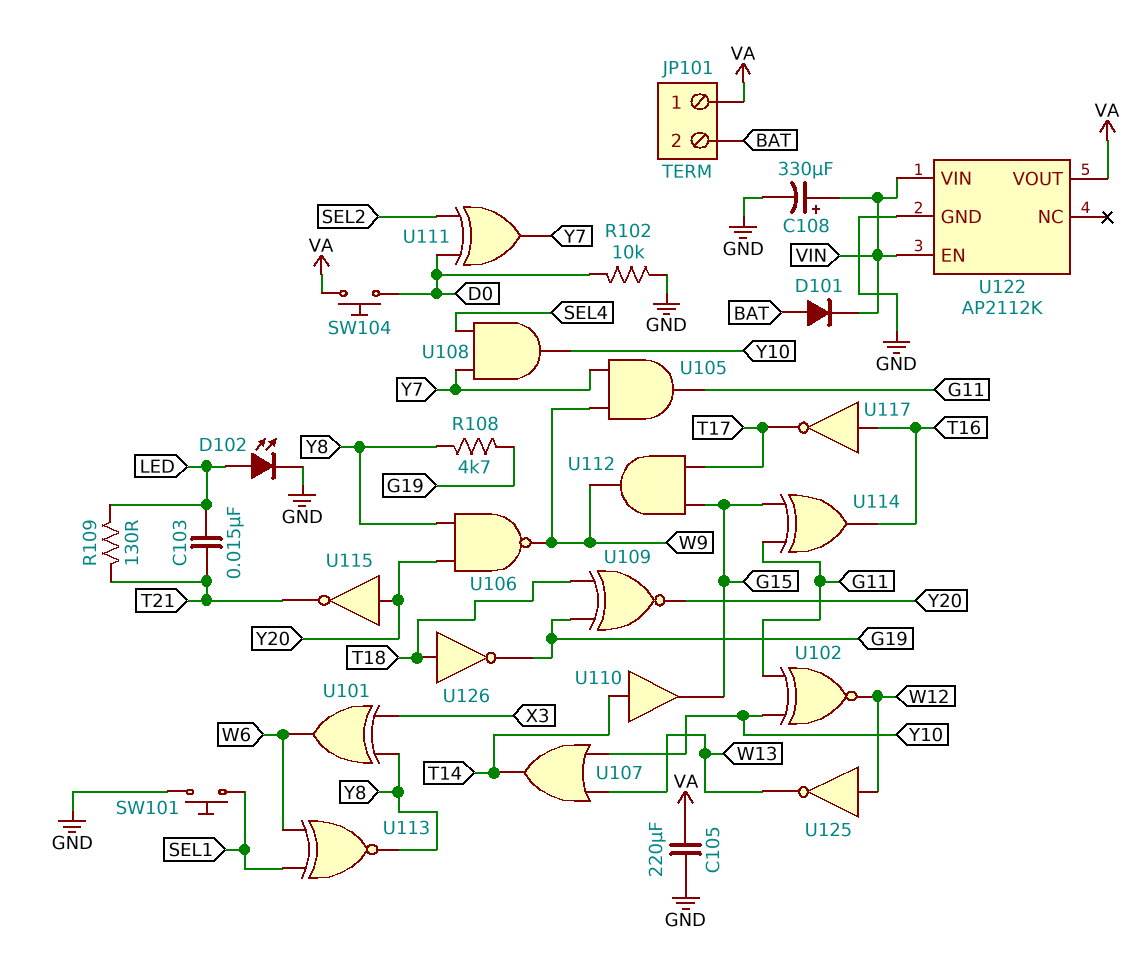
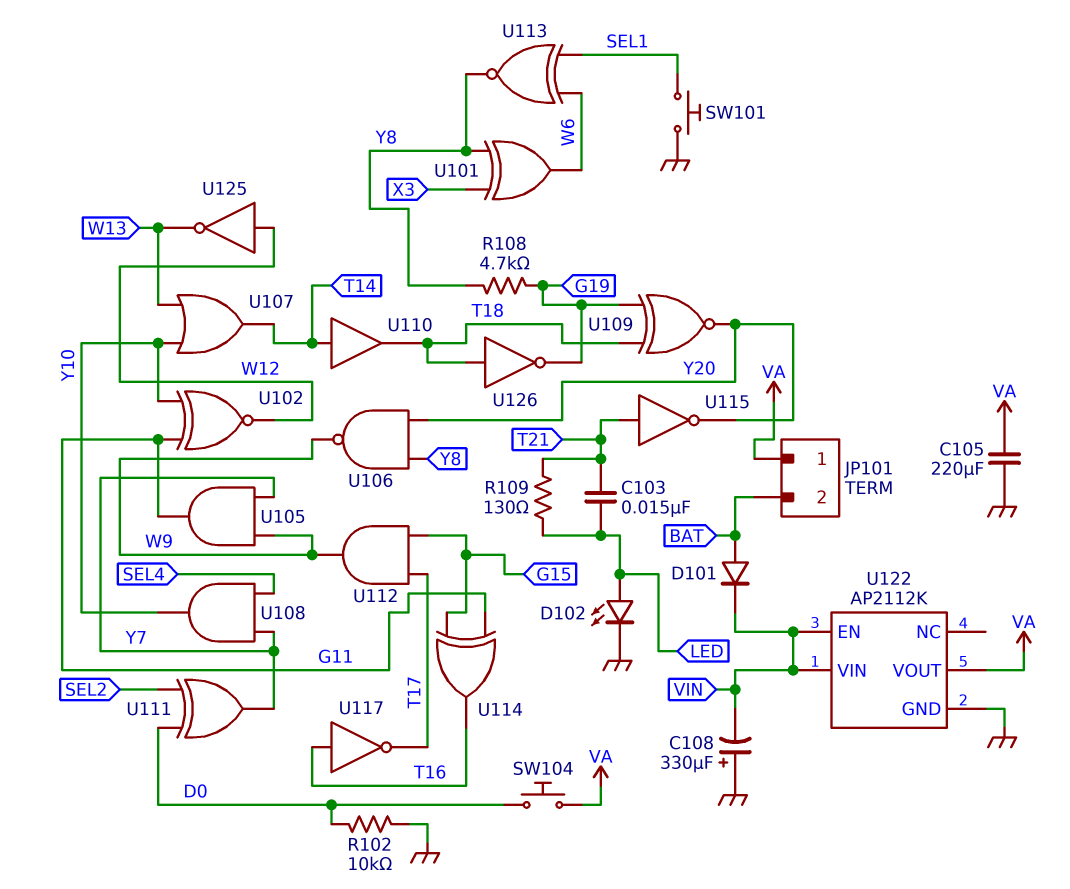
C108: 330uF (plus VIN, minus GND) -> 330uF (plus GND, minus VIN)
U110: buffer (in T14, out G15) -> buffer (in T14, out T18)
U115: NOT (in Y20, out T21) -> NOT (in T21, out Y20)

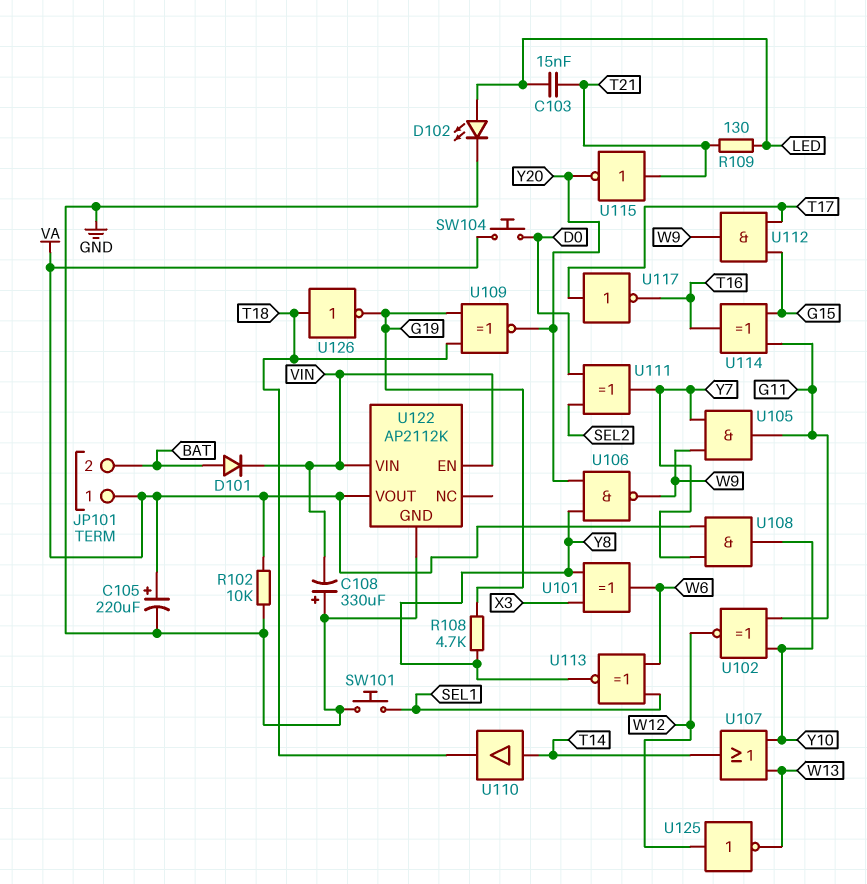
C105: 220uF (GND, VA) -> 220uF (plus VA, minus GND)
R102: 10k (D0, GND) -> 10k (GND, VA)
U108: AND (in SEL4, in Y7, out Y10) -> AND (in VA, in Y7, out Y10)
U117: NOT (in T16, out T17) -> NOT (in T17, out T16)

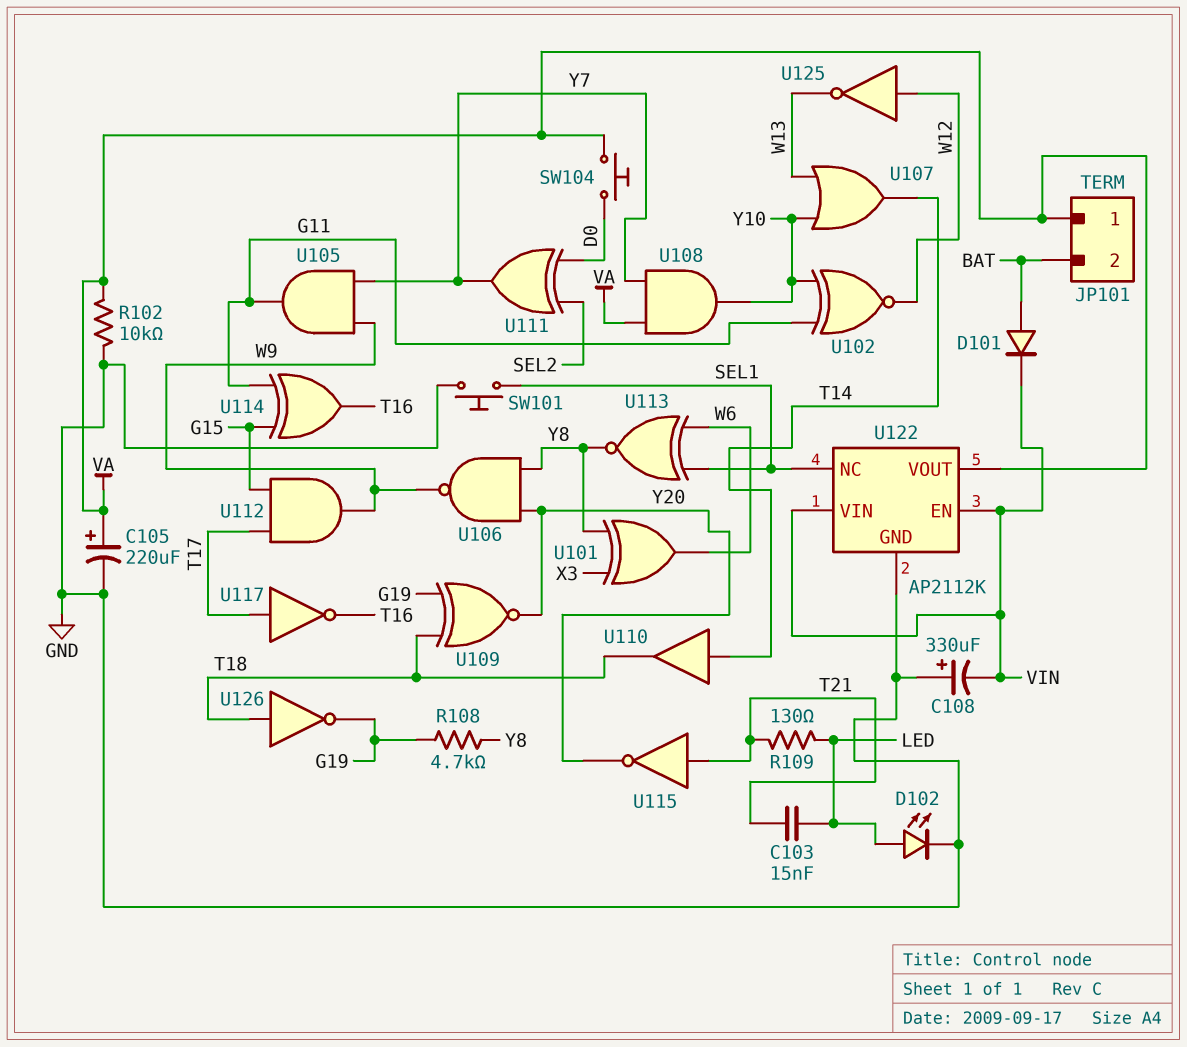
U122 pin NC: none -> SEL1

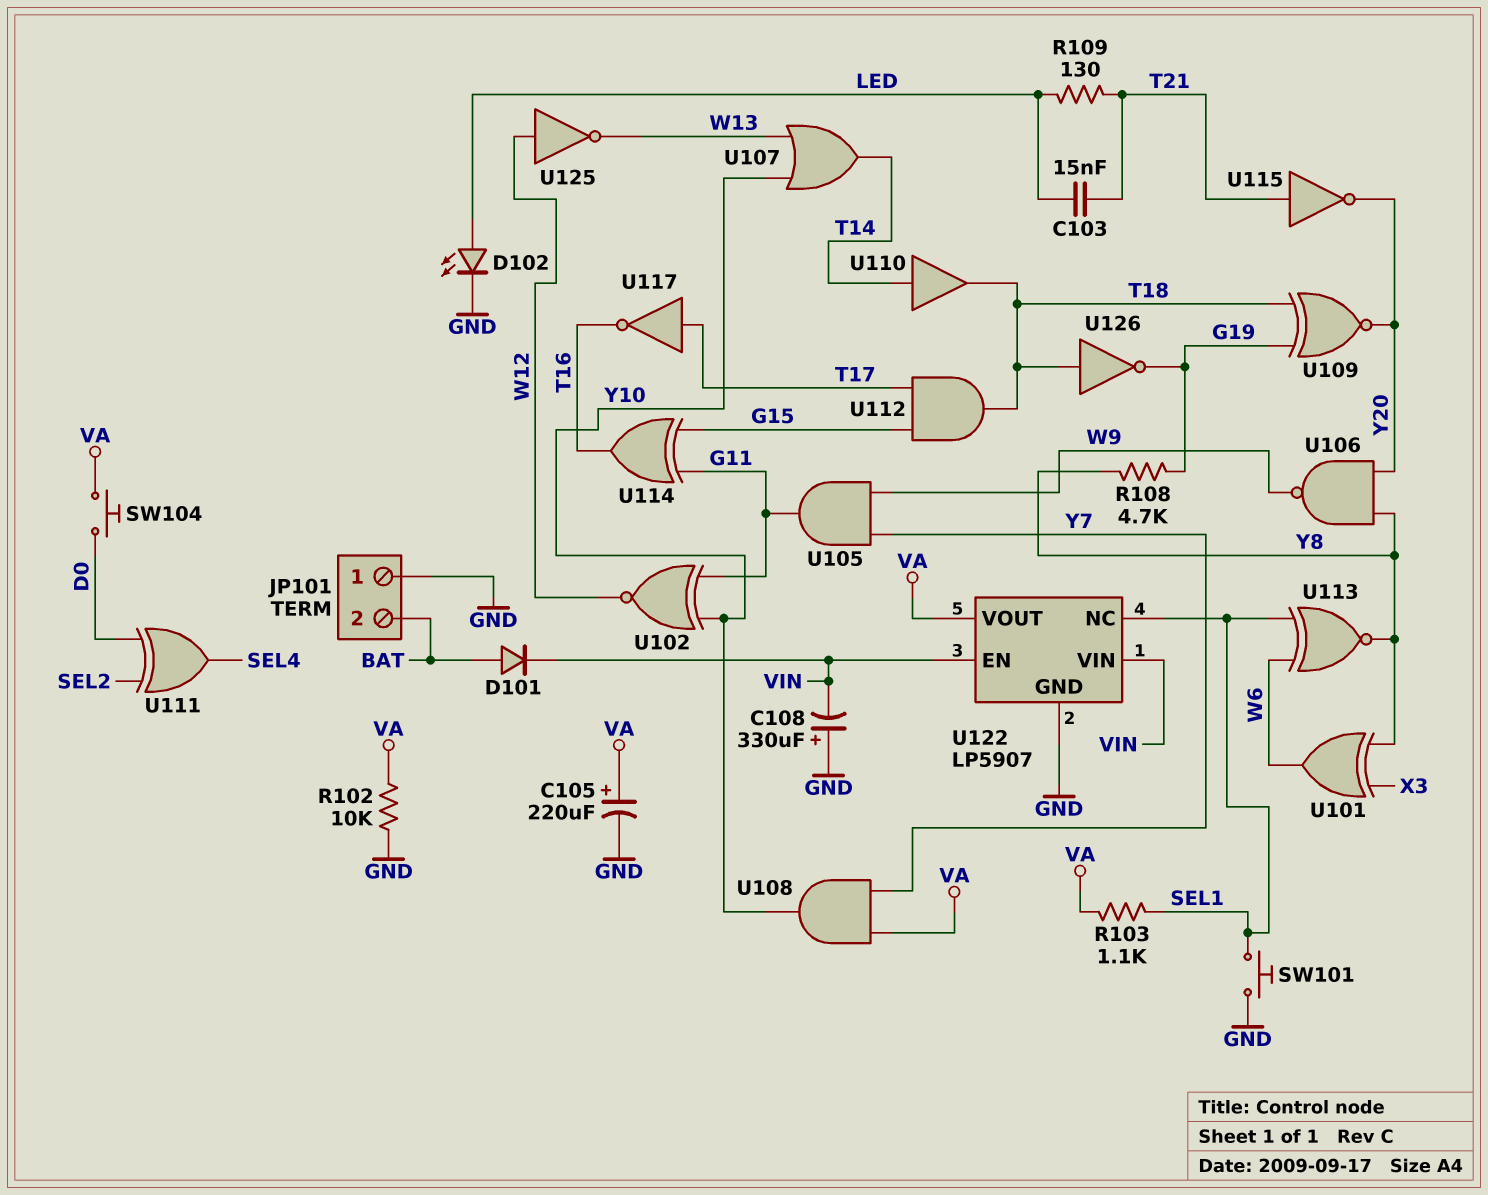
JP101 pin 1: VA -> GND
R103: none -> 1.1k (SEL1, VA)
U111: XOR (in D0, in SEL2, out Y7) -> XOR (in D0, in SEL2, out SEL4)
U112: AND (in G15, in T17, out W9) -> AND (in G15, in T17, out T18)
U122: AP2112K -> LP5907

